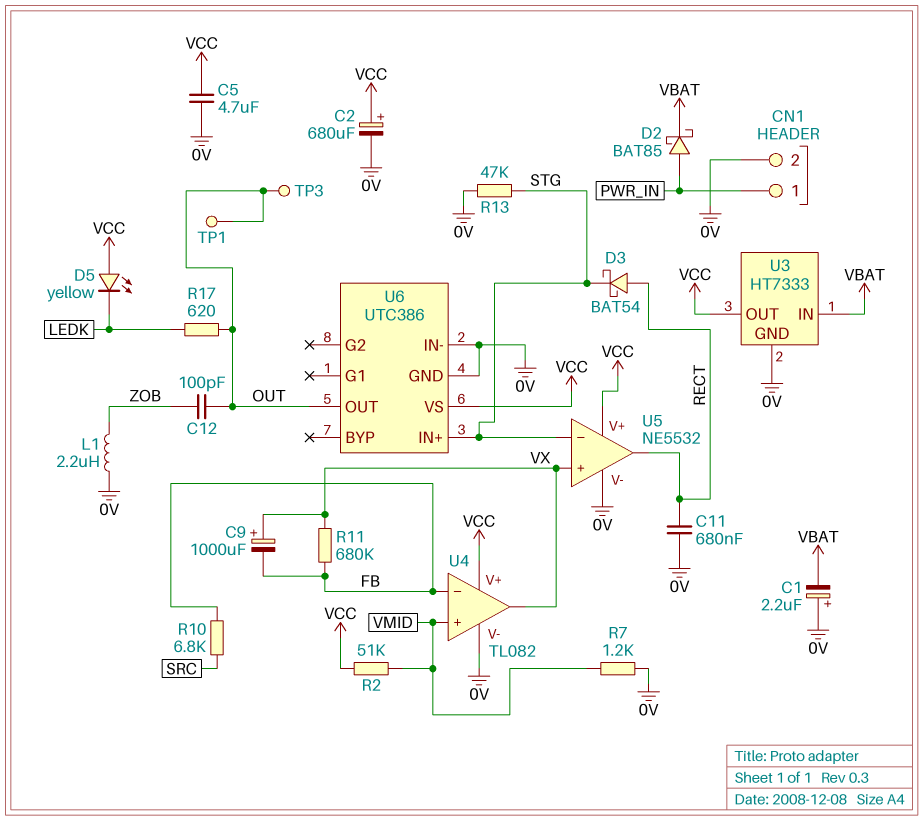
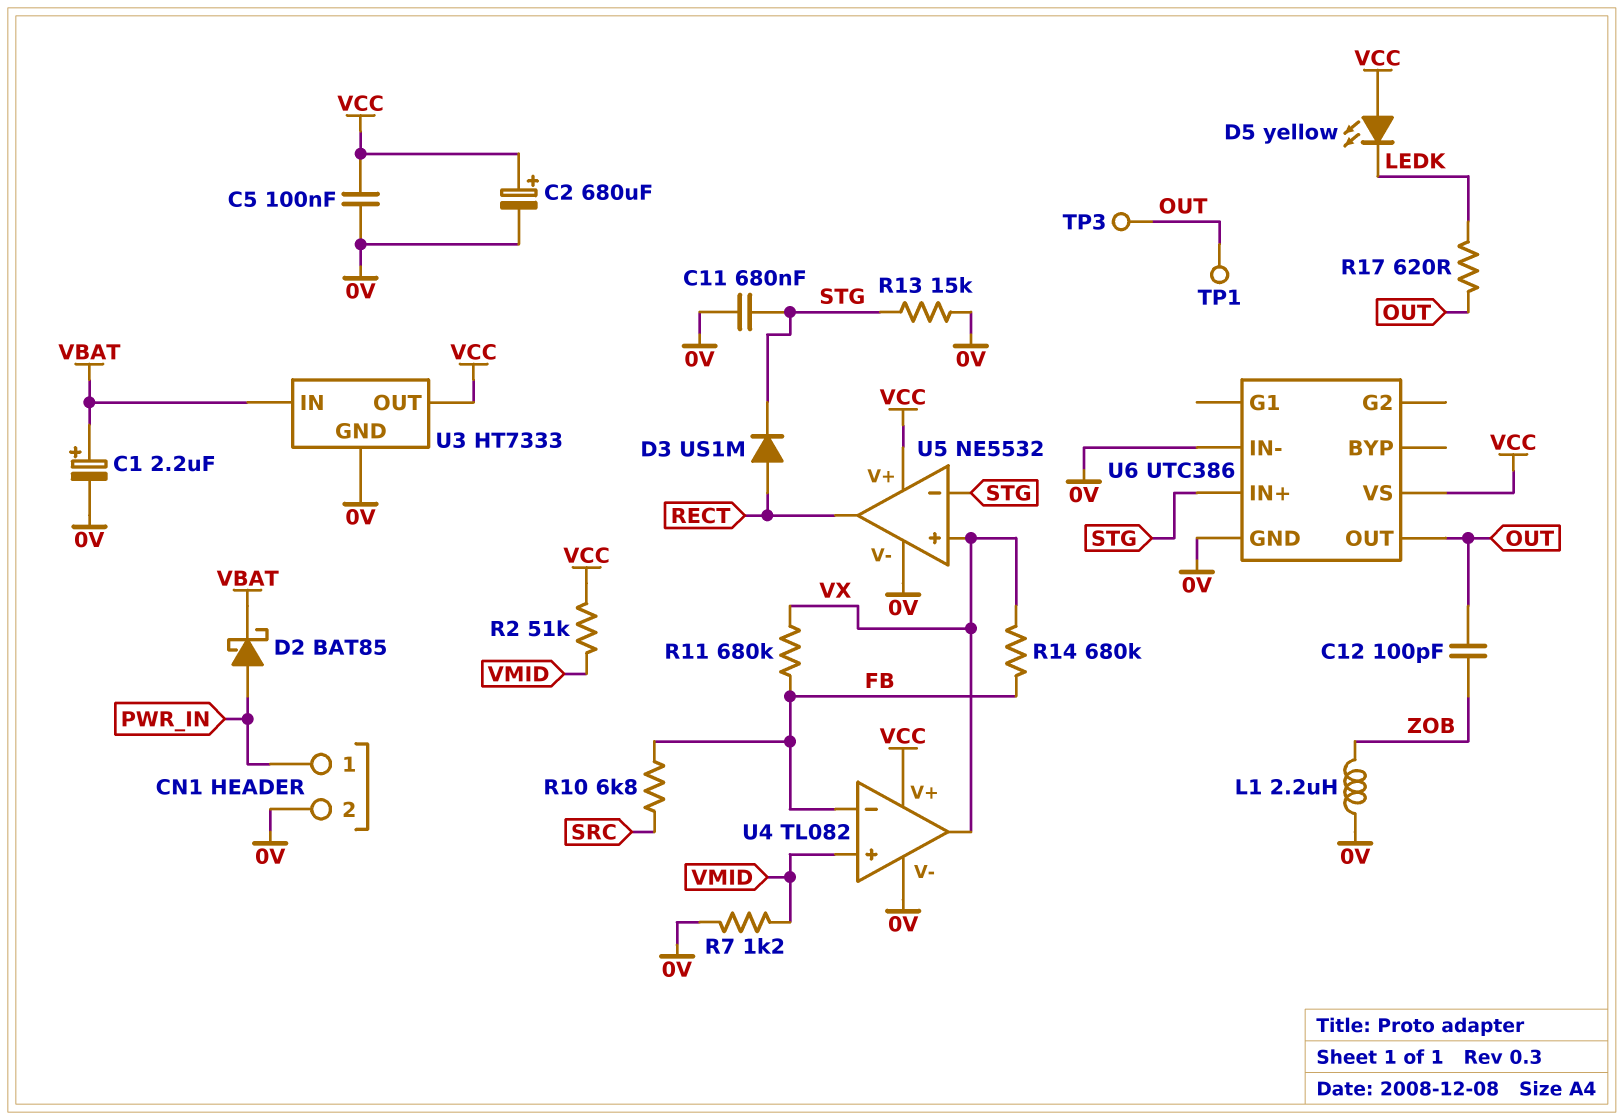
C1: 2.2uF (plus 0V, minus VBAT) -> 2.2uF (plus VBAT, minus 0V)
C5: 4.7uF (0V, VCC) -> 100nF (0V, VCC)
C9: 1000uF (plus VX, minus FB) -> none
C11: 680nF (0V, RECT) -> 680nF (0V, STG)
D3: schottky BAT54 (A RECT, K STG) -> diode US1M (A RECT, K STG)
R13: 47k (0V, STG) -> 15k (0V, STG)
R14: none -> 680k (FB, VX)

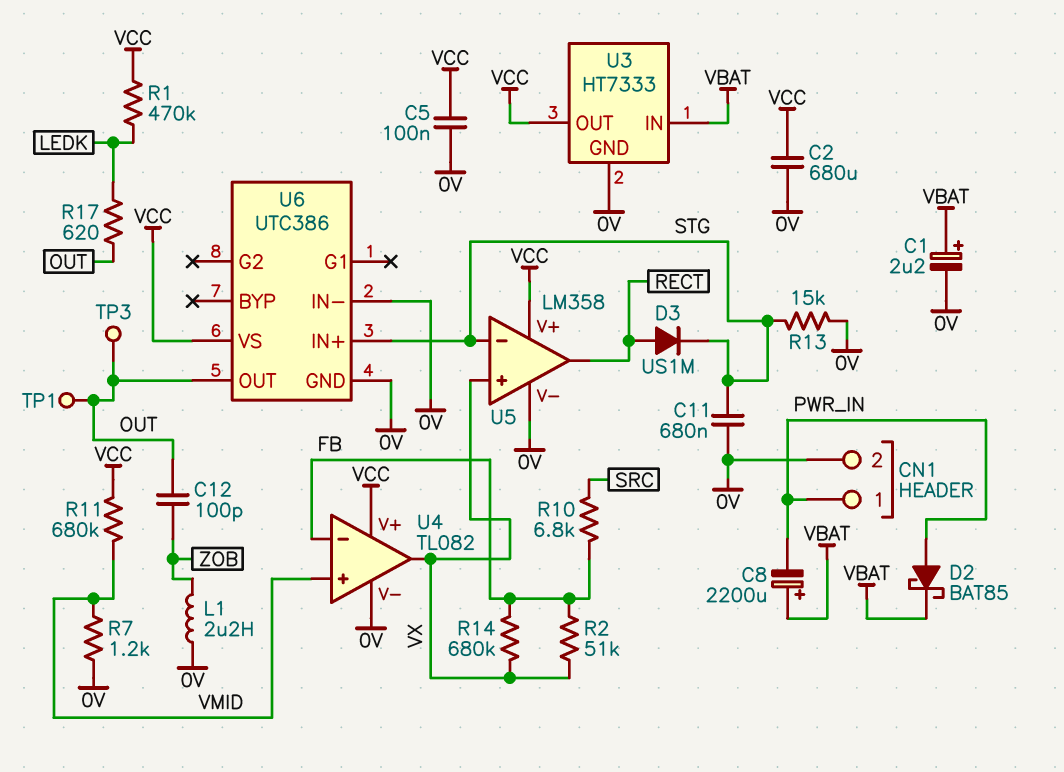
C2: 680uF (plus VCC, minus 0V) -> 680uF (0V, VCC)
C8: none -> 2200uF (plus VBAT, minus PWR_IN)
D5: LED yellow (A VCC, K LEDK) -> none
R1: none -> 470k (LEDK, VCC)
R2: 51k (VCC, VMID) -> 51k (FB, VX)
R11: 680k (FB, VX) -> 680k (VCC, VMID)
U5: NE5532 -> LM358

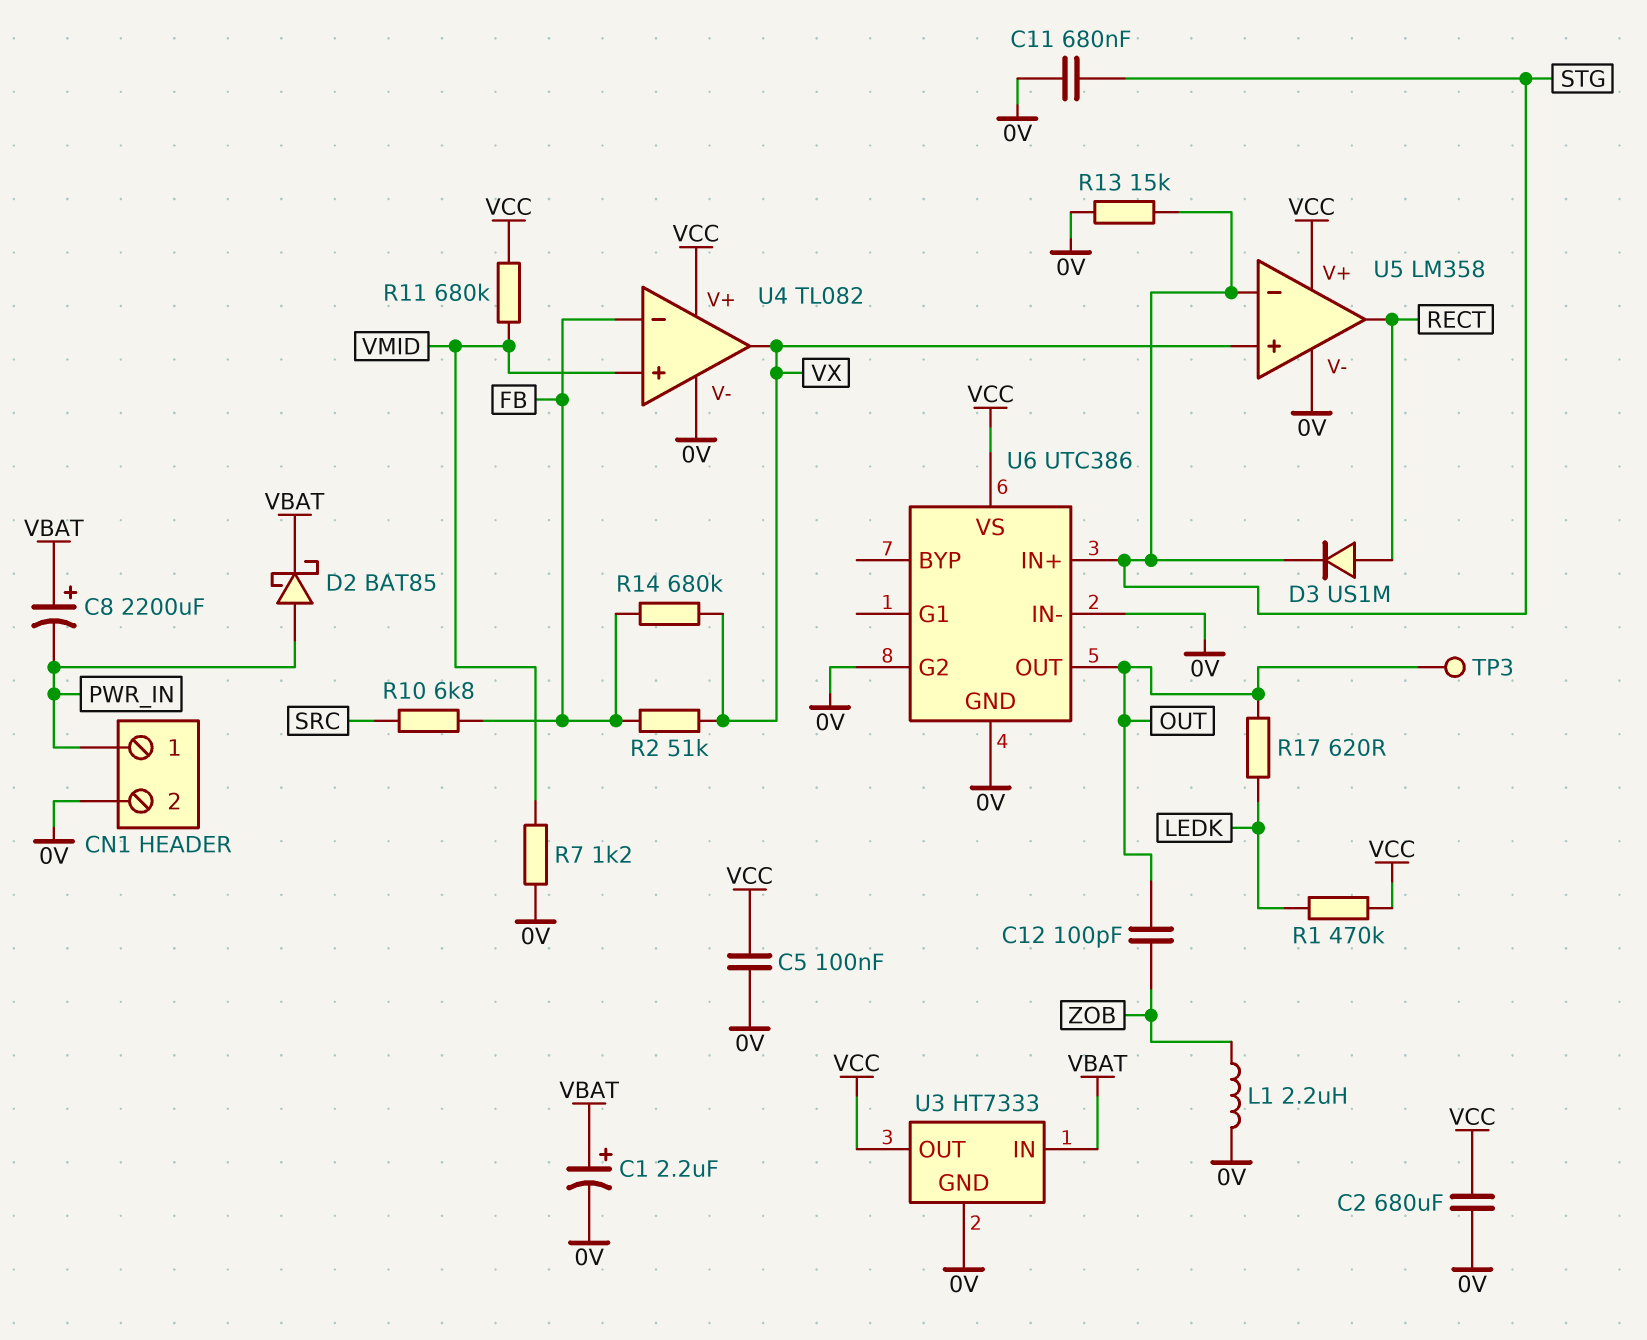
TP1: test point (OUT) -> none
U6 pin G2: none -> 0V

